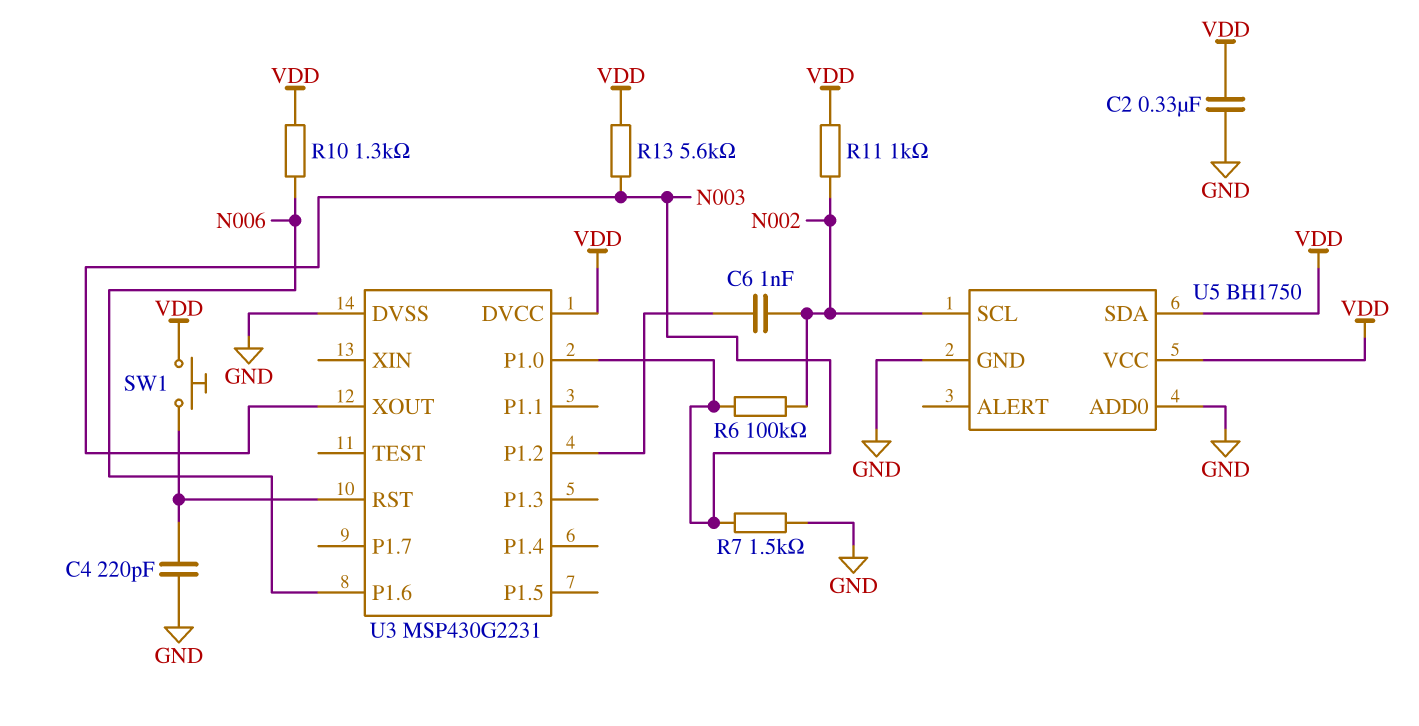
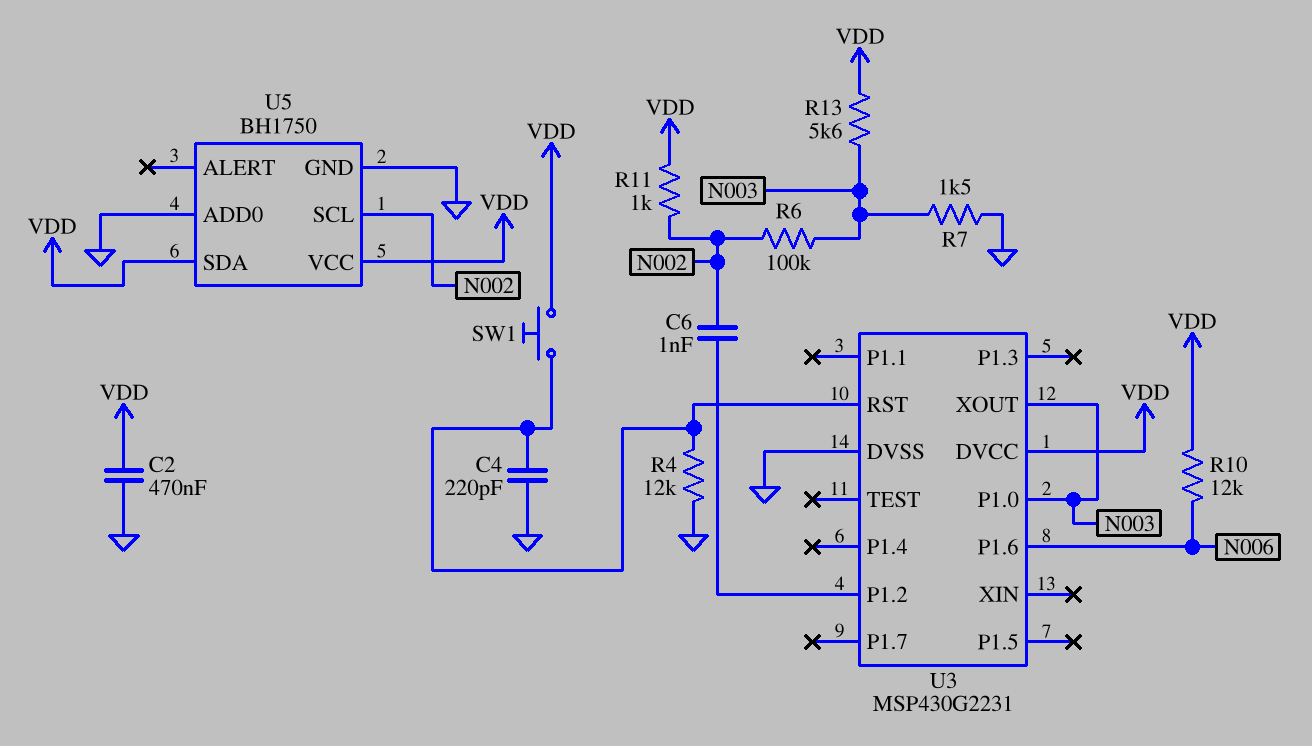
C2: 330nF (GND, VDD) -> 470nF (GND, VDD)
R4: none -> 12k (GND, U3/RST)
R10: 1.3k (N006, VDD) -> 12k (N006, VDD)

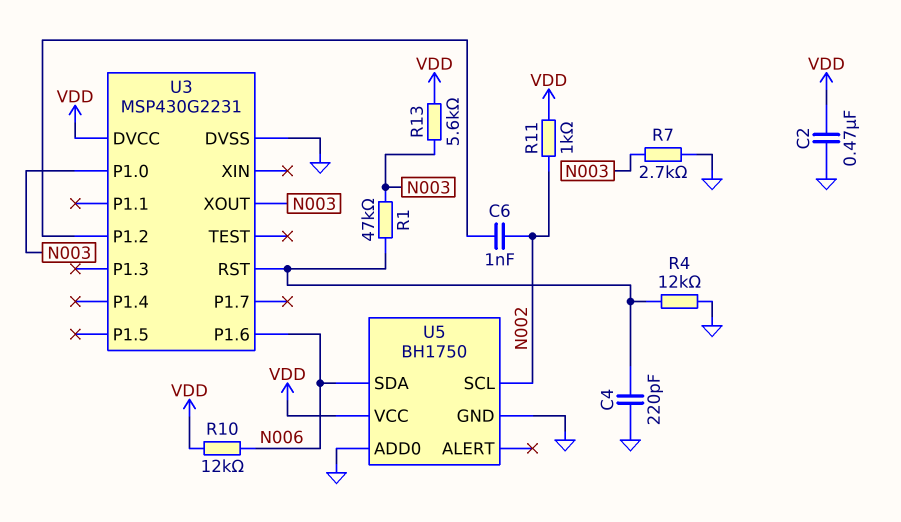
R1: none -> 47k (N003, U3/RST)
R6: 100k (N002, N003) -> none
R7: 1.5k (GND, N003) -> 2.7k (GND, N003)
SW1: button (U3/RST, VDD) -> none
U5 pin SDA: VDD -> N006

